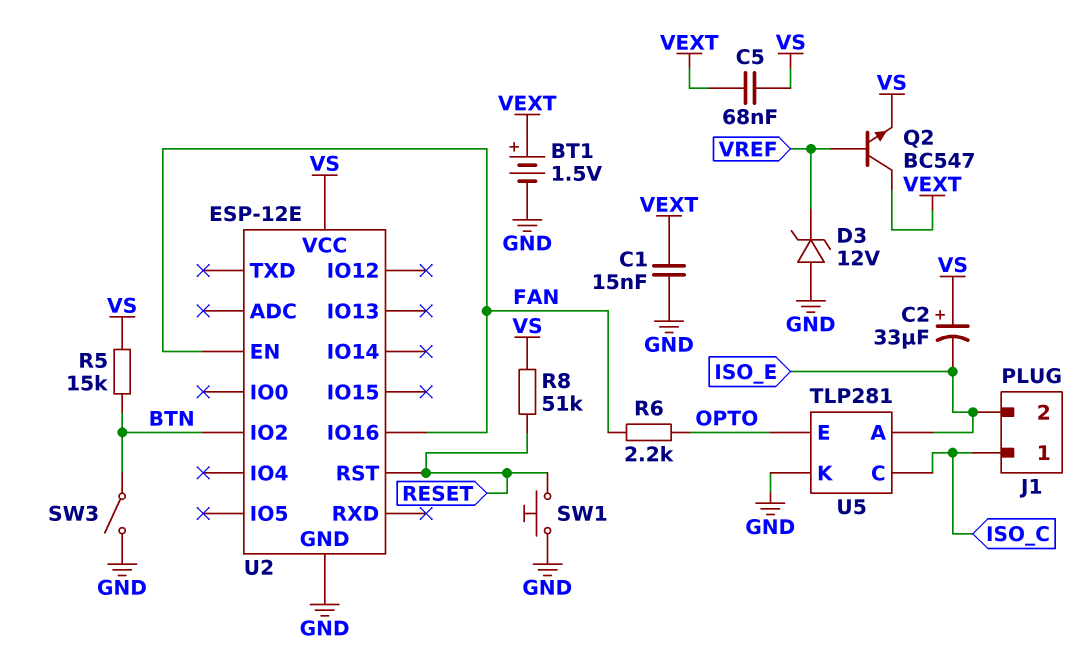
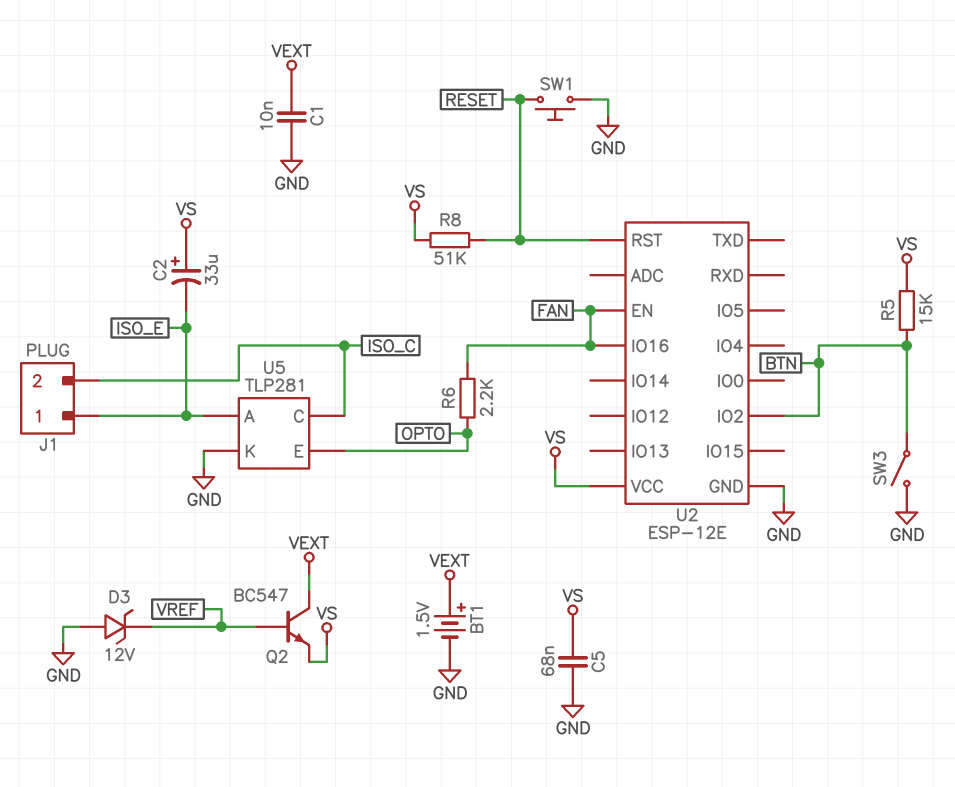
C1: 15nF (GND, VEXT) -> 10nF (GND, VEXT)
C5: 68nF (VEXT, VS) -> 68nF (GND, VS)
J1 pin 1: ISO_C -> ISO_E
J1 pin 2: ISO_E -> ISO_C

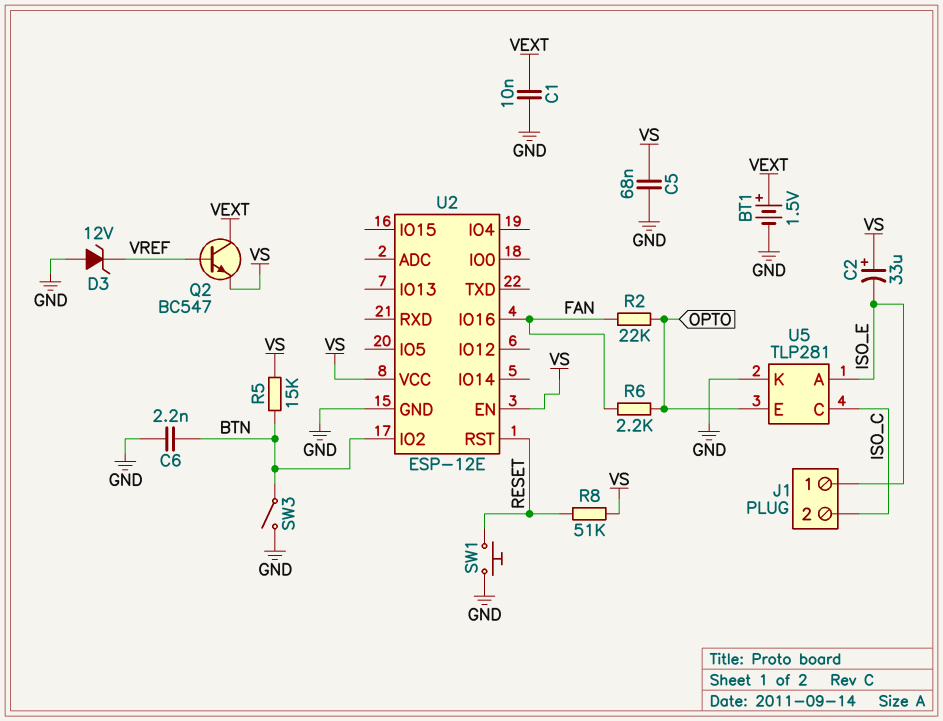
C6: none -> 2.2nF (BTN, GND)
R2: none -> 22k (FAN, OPTO)
U2 pin EN: FAN -> VS

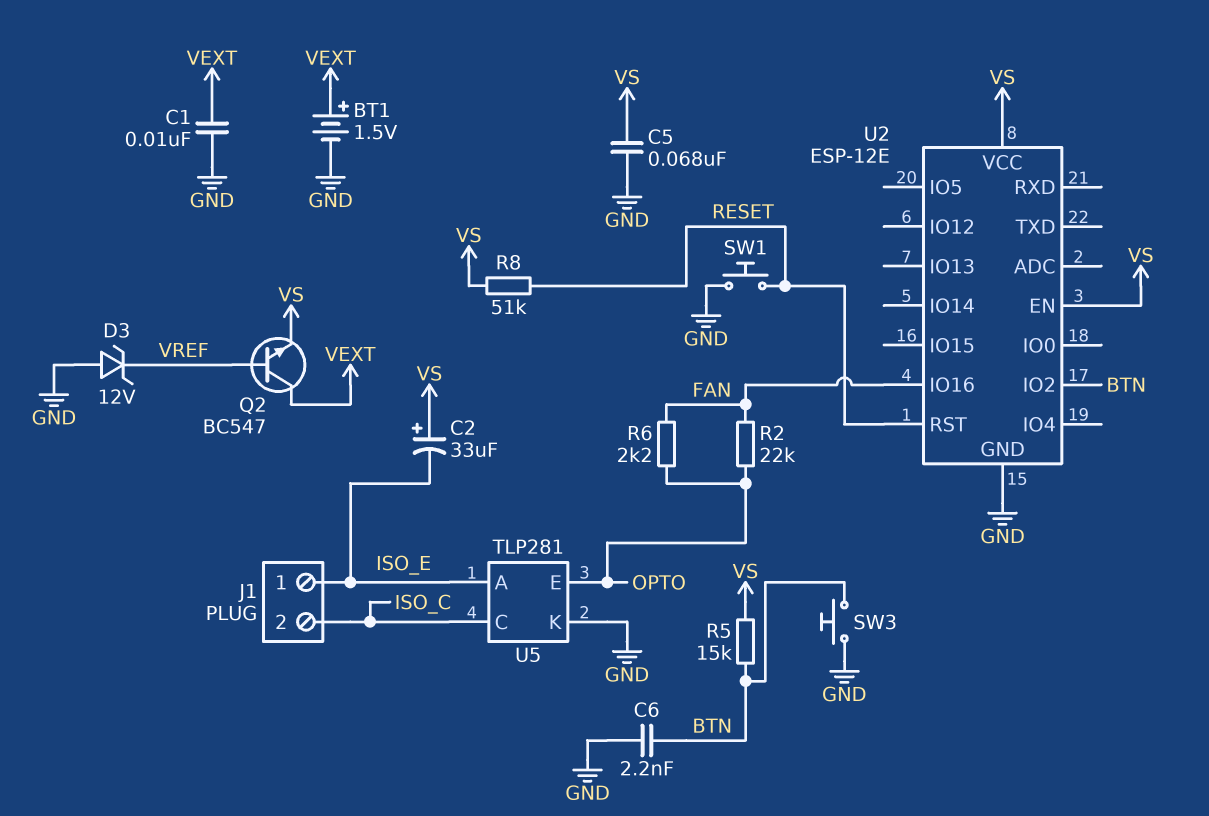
SW3: switch (BTN, GND) -> button (BTN, GND)

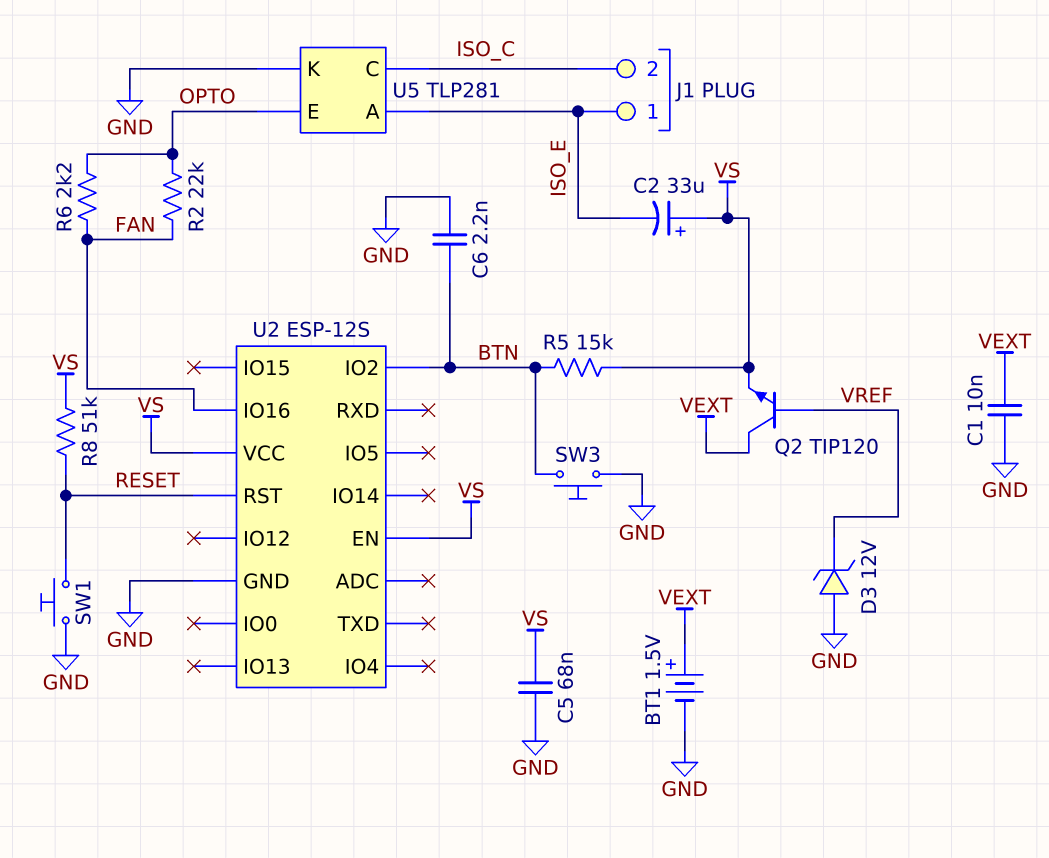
Q2: NPN BC547 (B VREF, C VEXT, E VS) -> NPN TIP120 (B VREF, C VEXT, E VS)
U2: ESP-12E -> ESP-12S

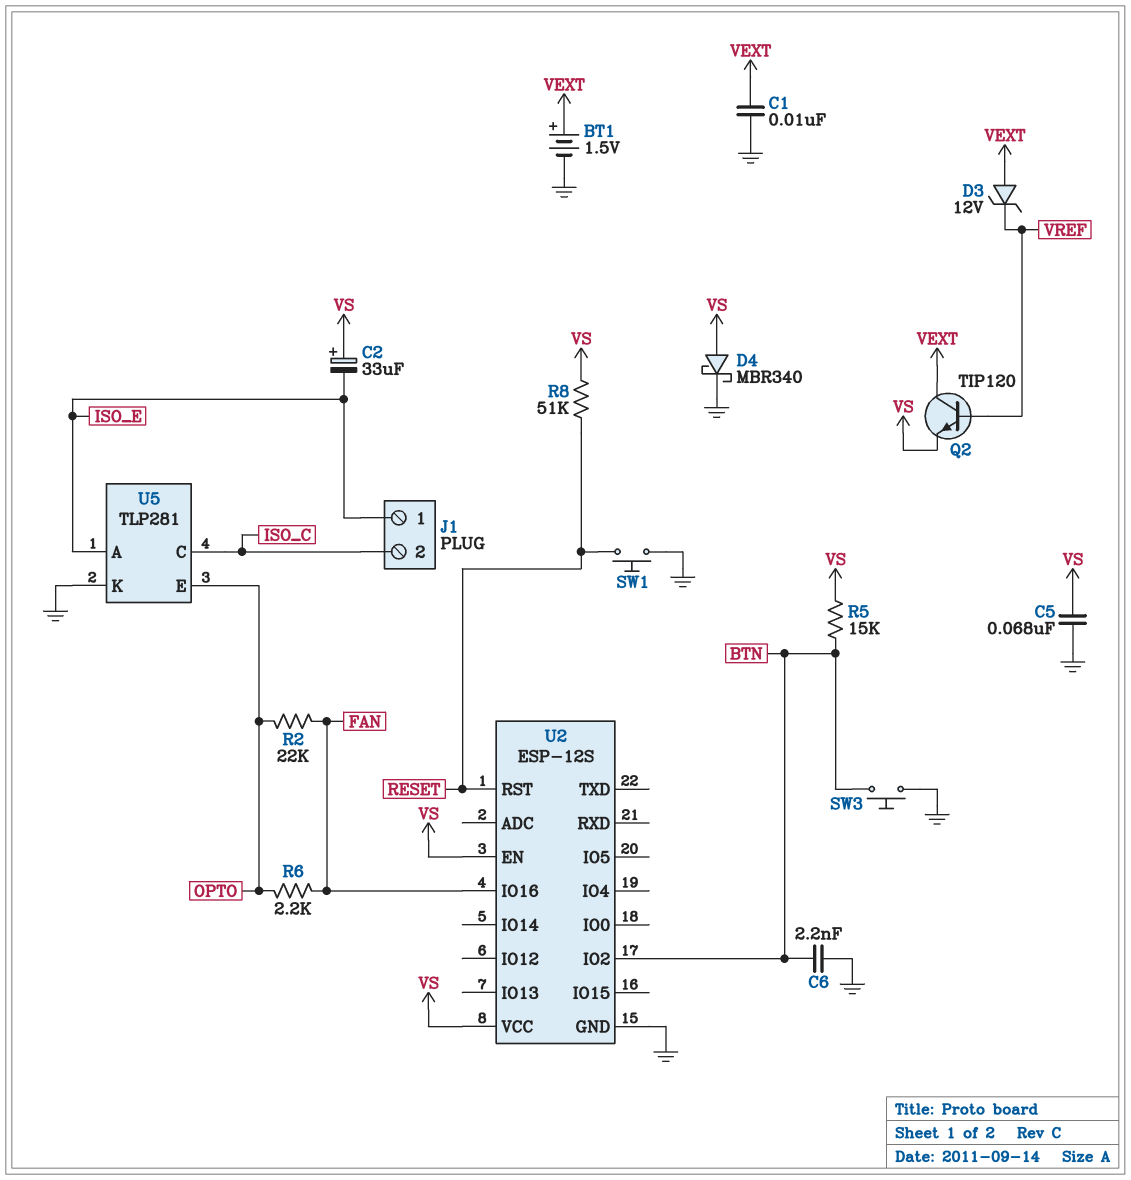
D3: zener 12V (A GND, K VREF) -> zener 12V (A VEXT, K VREF)
D4: none -> schottky MBR340 (A VS, K GND)

